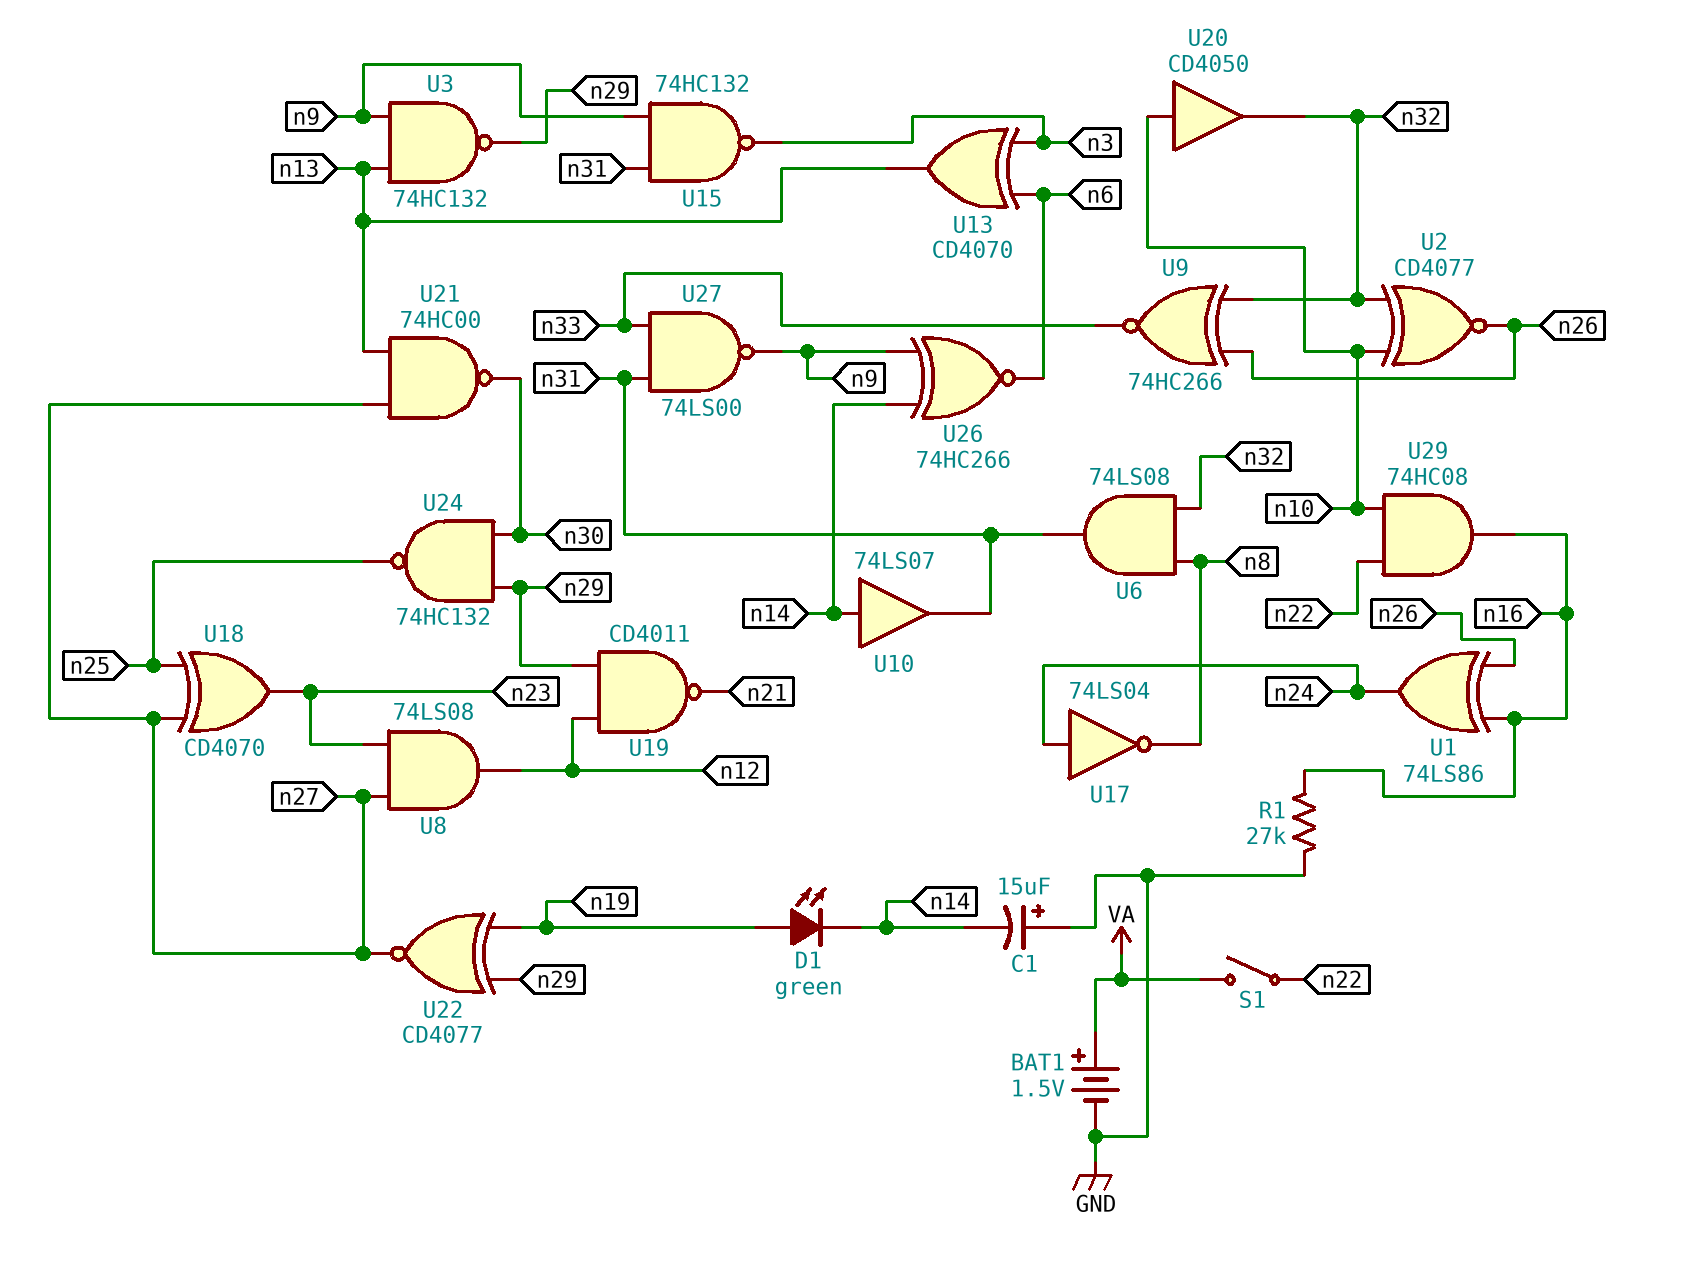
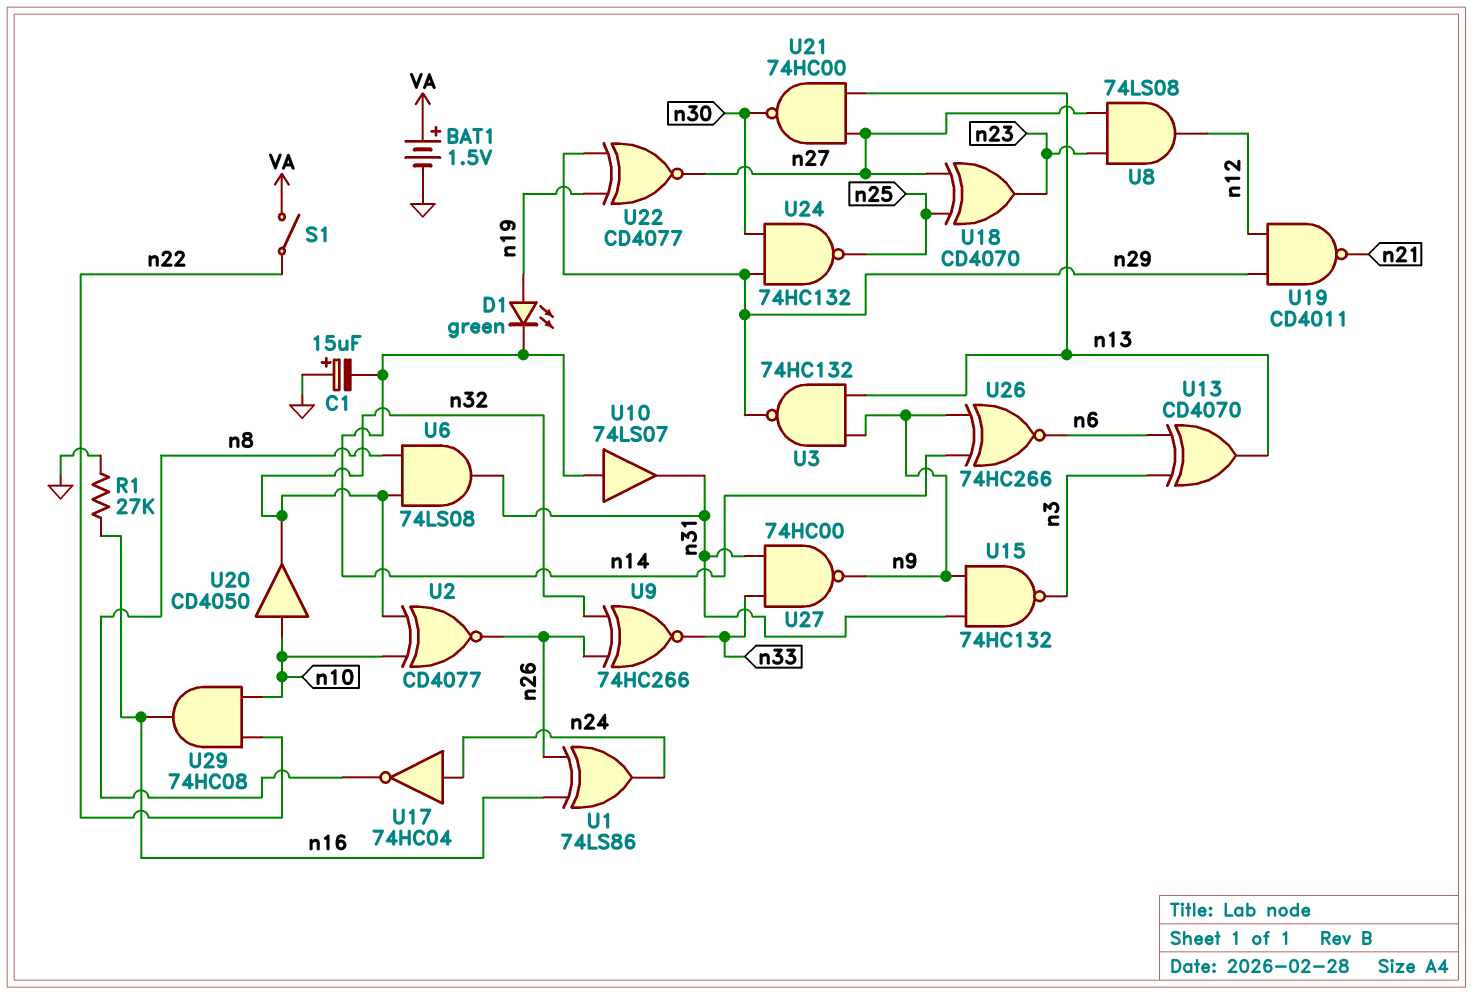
U17: NOT 74LS04 (in n24, out n8) -> NOT 74HC04 (in n24, out n8)
U27: NAND 74LS00 (in n31, in n33, out n9) -> NAND 74HC00 (in n31, in n33, out n9)

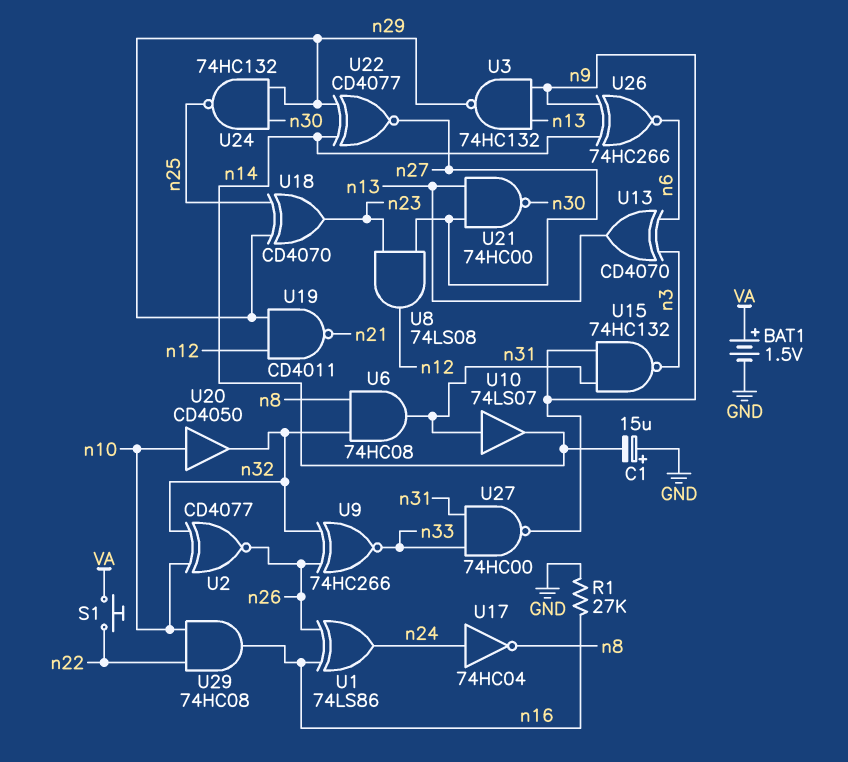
D1: LED green (A n19, K n14) -> none
S1: switch (VA, n22) -> button (VA, n22)
U6: AND 74LS08 (in n8, in n32, out n31) -> AND 74HC08 (in n8, in n32, out n31)
U10: buffer 74LS07 (in n14, out n31) -> buffer 74LS07 (in n31, out n14)
U18: XOR CD4070 (in n25, in n27, out n23) -> XOR CD4070 (in n25, in n29, out n23)
U22: XNOR CD4077 (in n19, in n29, out n27) -> XNOR CD4077 (in n14, in n29, out n27)

